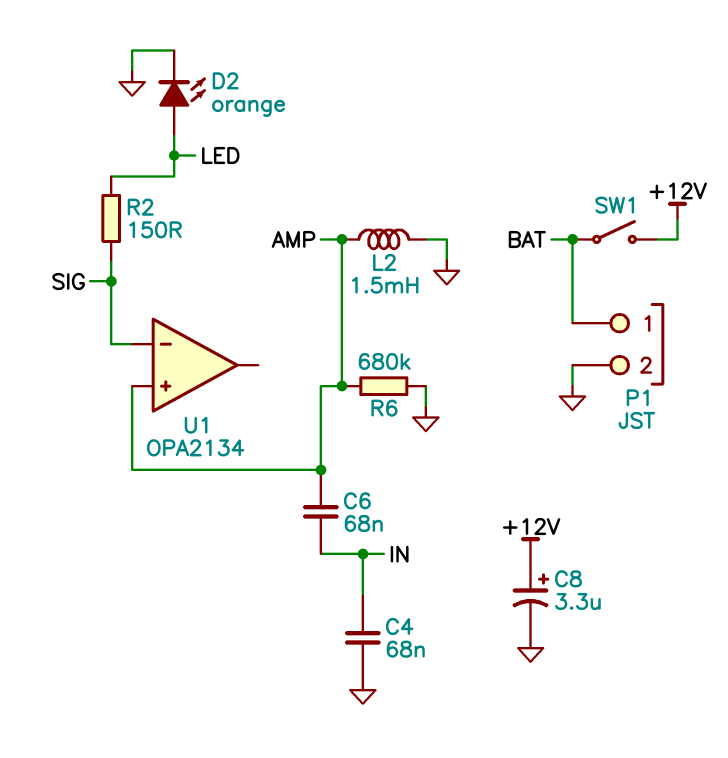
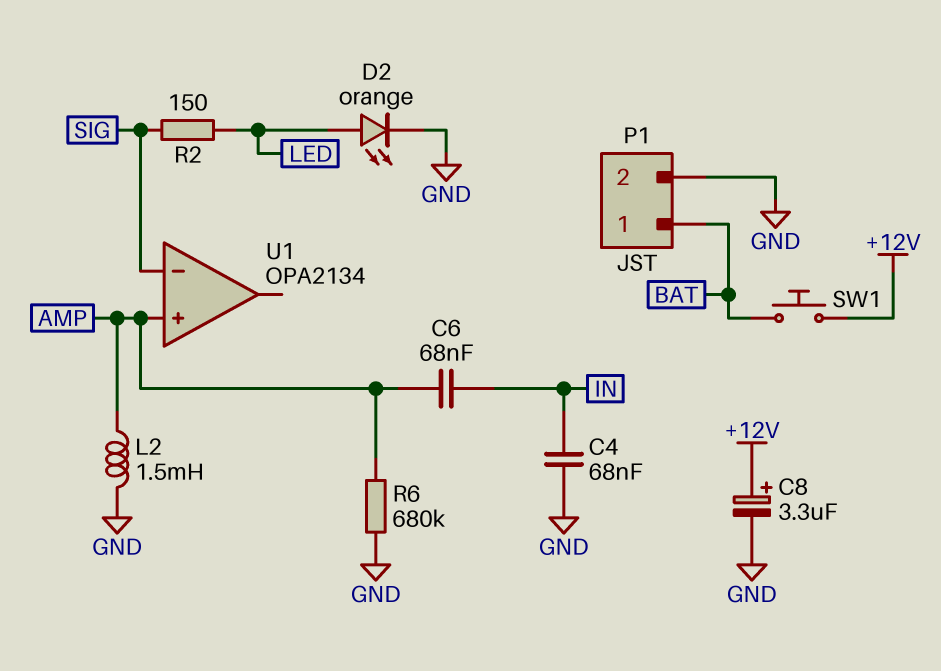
SW1: switch (+12V, BAT) -> button (+12V, BAT)

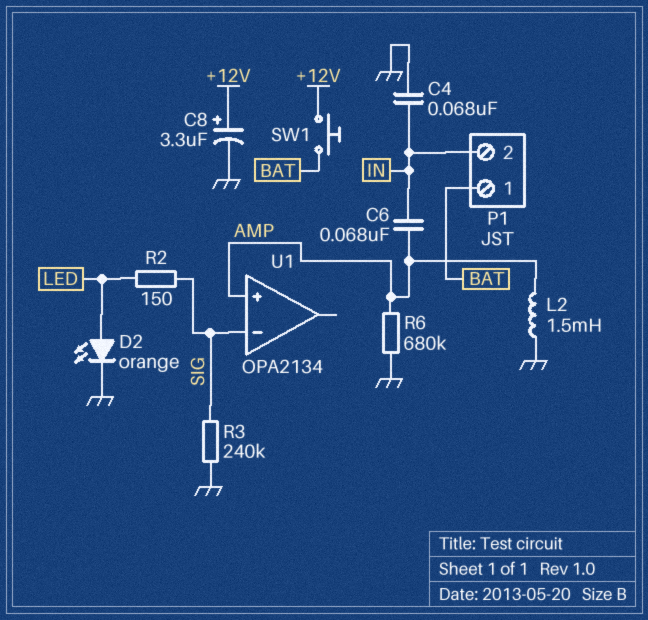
P1 pin 2: GND -> IN
R3: none -> 240k (GND, SIG)

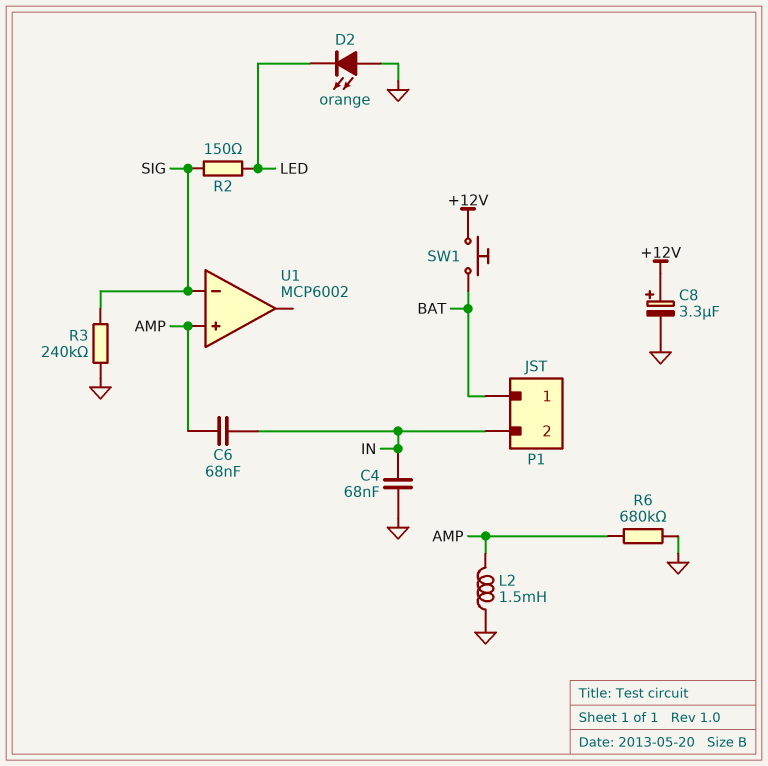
D2: LED orange (A LED, K GND) -> LED orange (A GND, K LED)
U1: OPA2134 -> MCP6002

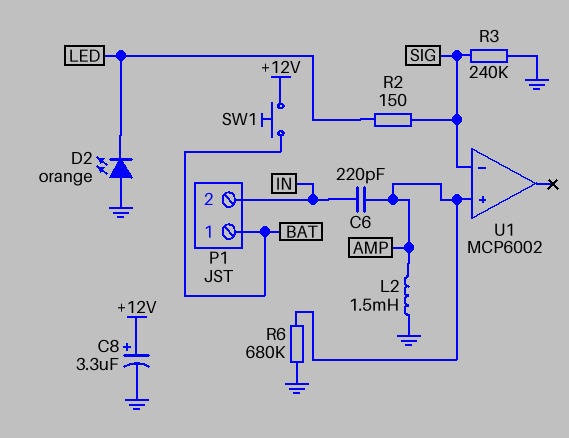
C4: 68nF (GND, IN) -> none
C6: 68nF (AMP, IN) -> 220pF (AMP, IN)

